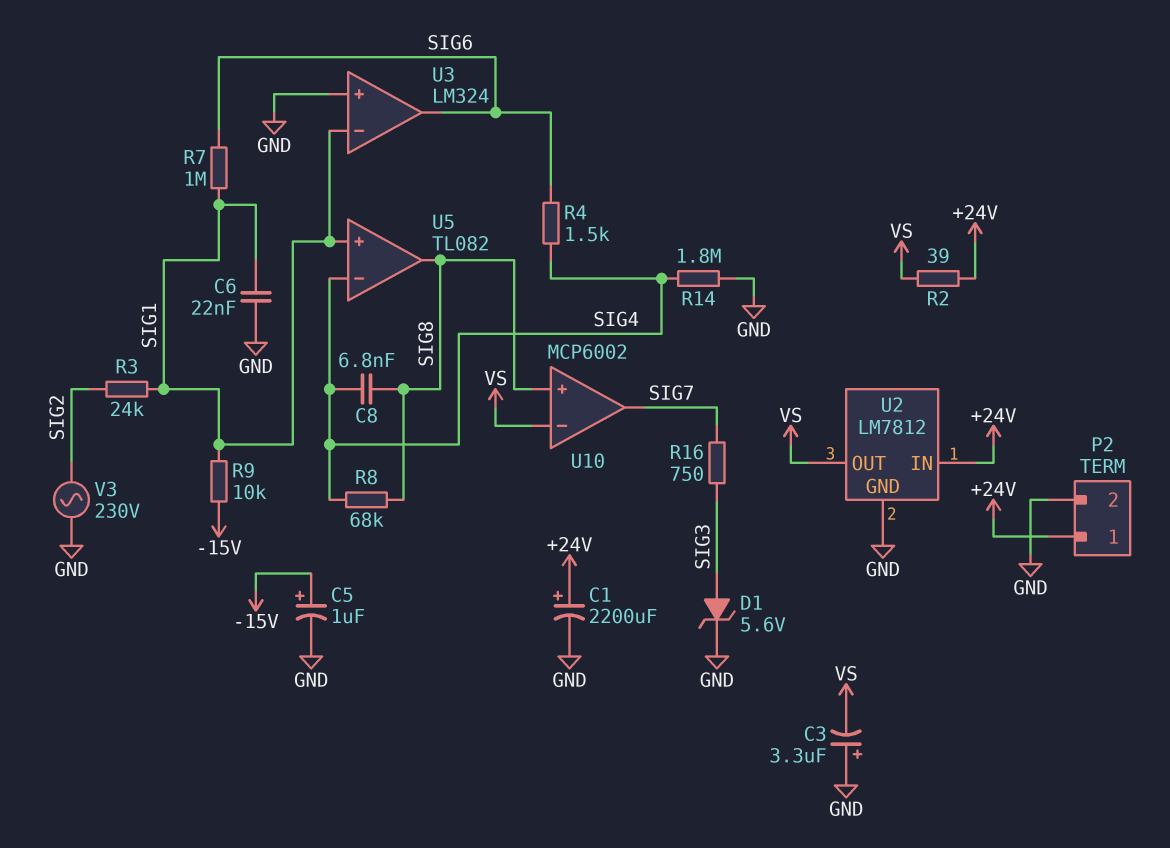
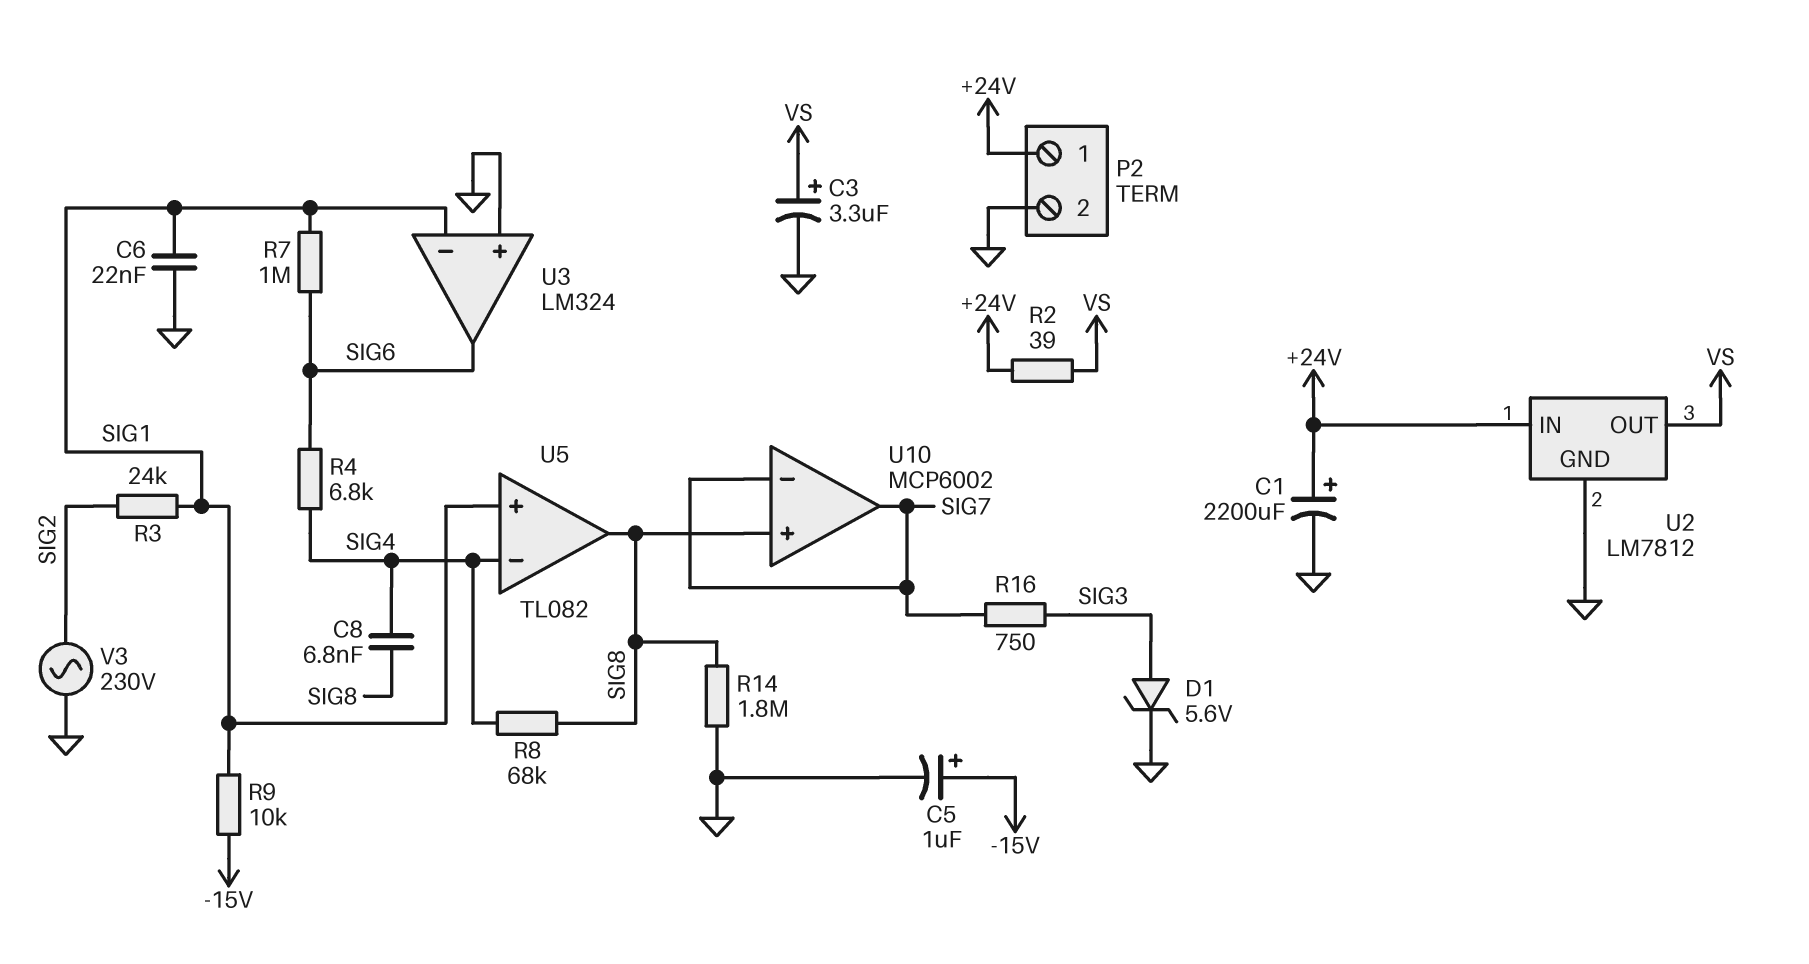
C3: 3.3uF (plus GND, minus VS) -> 3.3uF (plus VS, minus GND)
R4: 1.5k (SIG4, SIG6) -> 6.8k (SIG4, SIG6)
R14: 1.8M (GND, SIG4) -> 1.8M (GND, SIG8)
U10 pin in-: VS -> SIG7

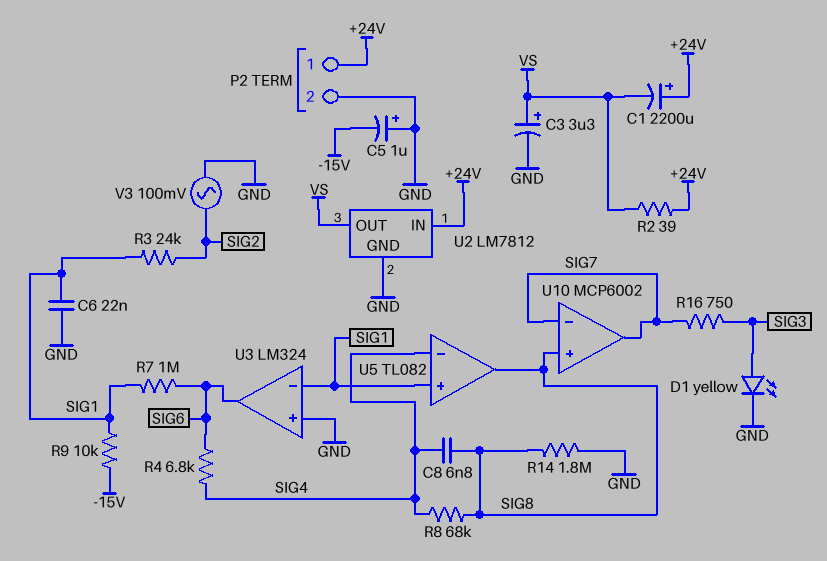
C1: 2200uF (plus +24V, minus GND) -> 2200uF (plus +24V, minus VS)
C5: 1uF (plus -15V, minus GND) -> 1uF (plus GND, minus -15V)
D1: zener 5.6V (A SIG3, K GND) -> LED yellow (A SIG3, K GND)
V3: AC 230V (GND, SIG2) -> AC 100mV (GND, SIG2)

